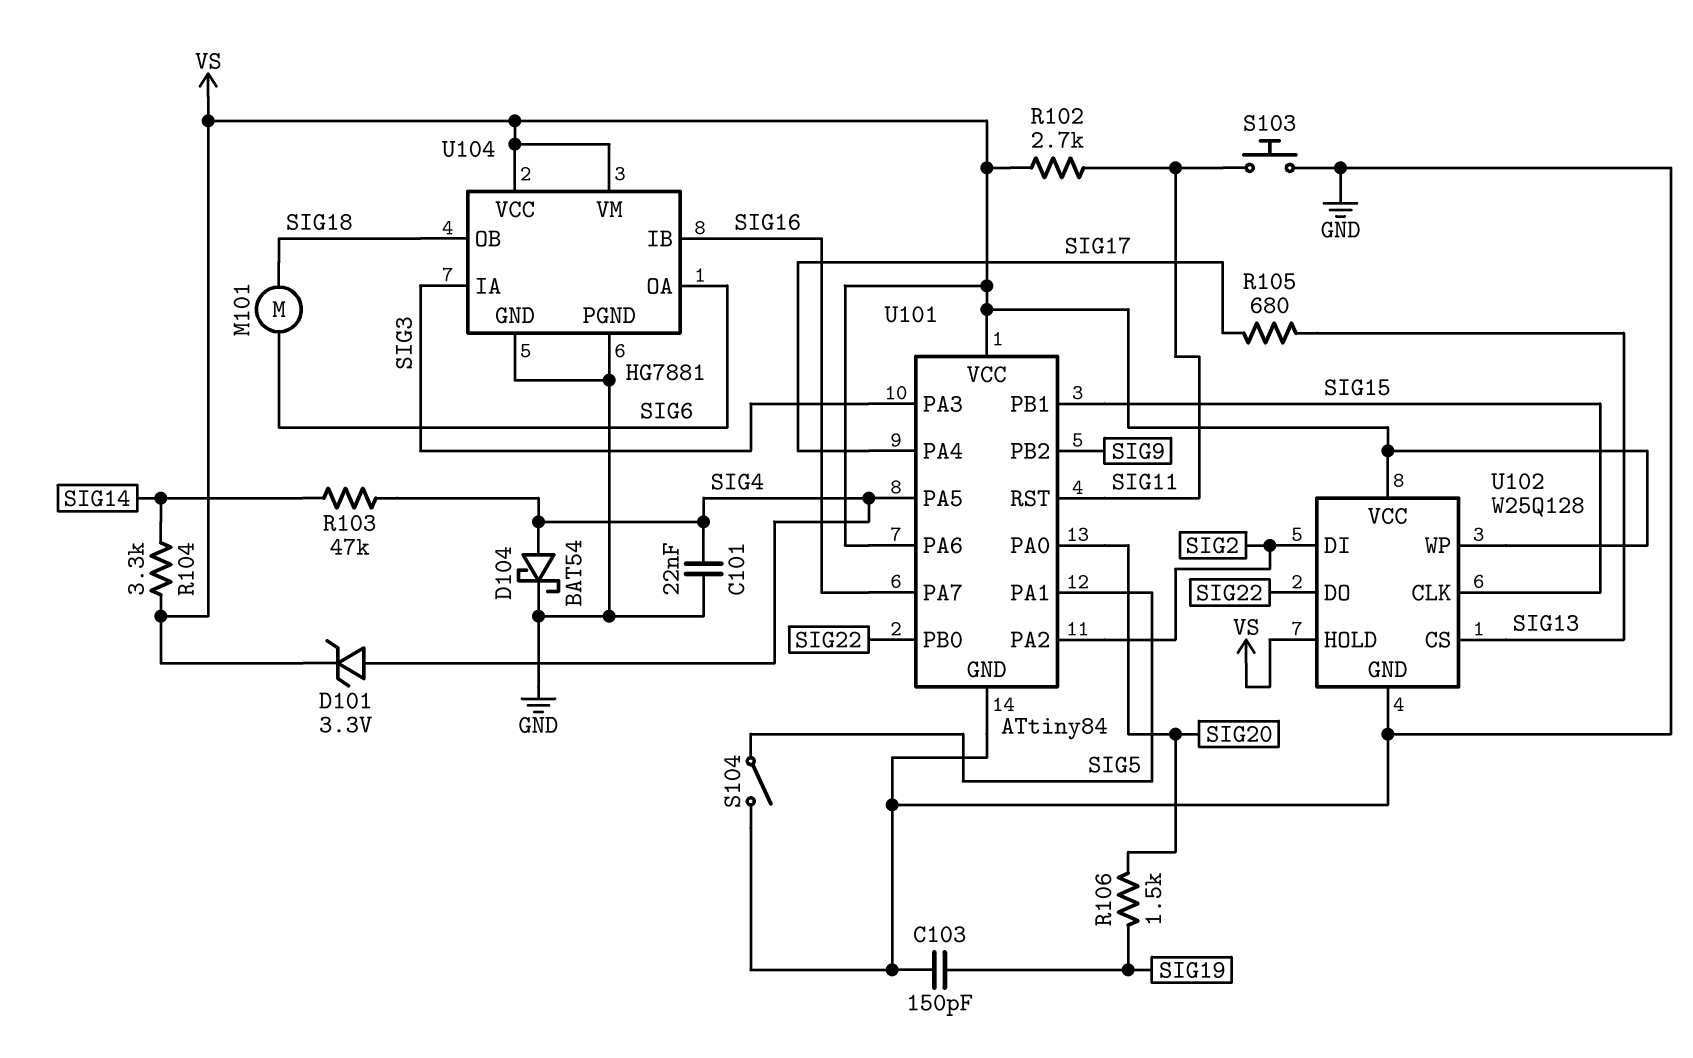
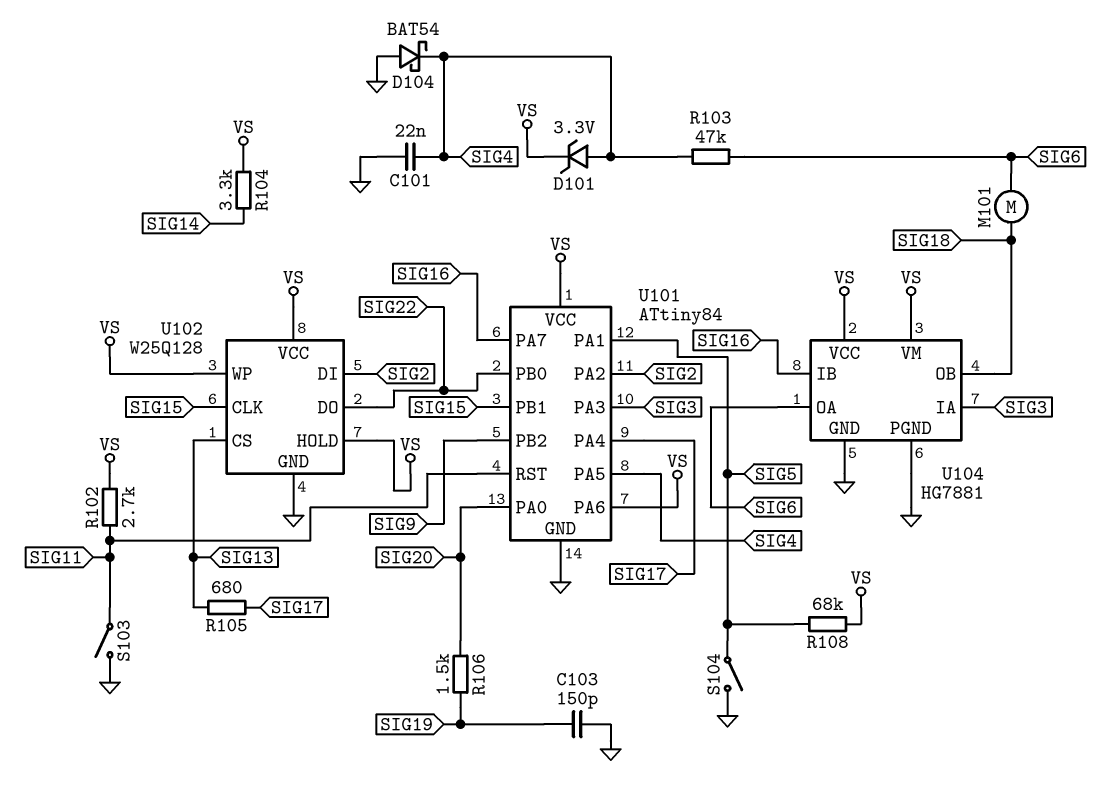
D104: schottky BAT54 (A SIG4, K GND) -> schottky BAT54 (A GND, K SIG4)
R103: 47k (SIG4, SIG14) -> 47k (SIG4, SIG6)
R108: none -> 68k (SIG5, VS)
S103: button (GND, SIG11) -> switch (GND, SIG11)

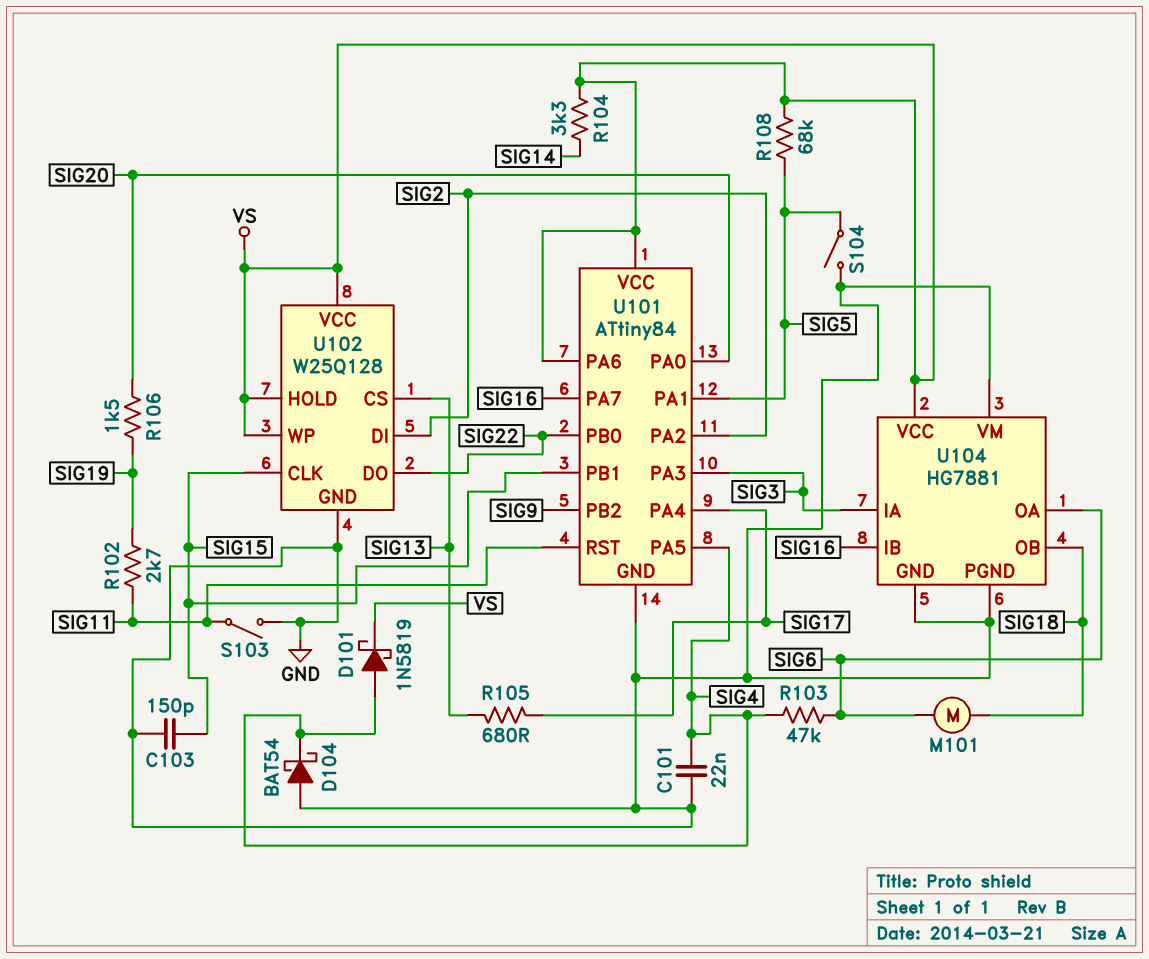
C103: 150pF (GND, SIG19) -> 150pF (GND, SIG15)
D101: zener 3.3V (A SIG4, K VS) -> schottky 1N5819 (A SIG4, K VS)
R102: 2.7k (SIG11, VS) -> 2.7k (SIG11, SIG19)
U104 pin VM: VS -> GND

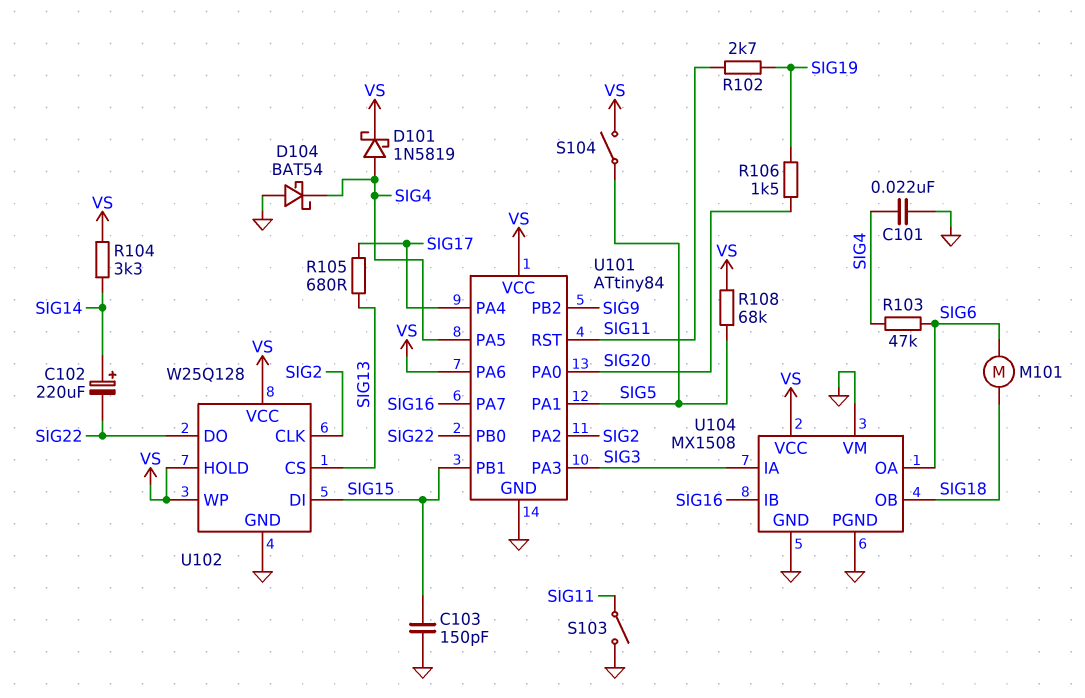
C102: none -> 220uF (plus SIG14, minus SIG22)
S104: switch (GND, SIG5) -> switch (SIG5, VS)
U102 pin CLK: SIG15 -> SIG2
U102 pin DI: SIG2 -> SIG15
U104: HG7881 -> MX1508

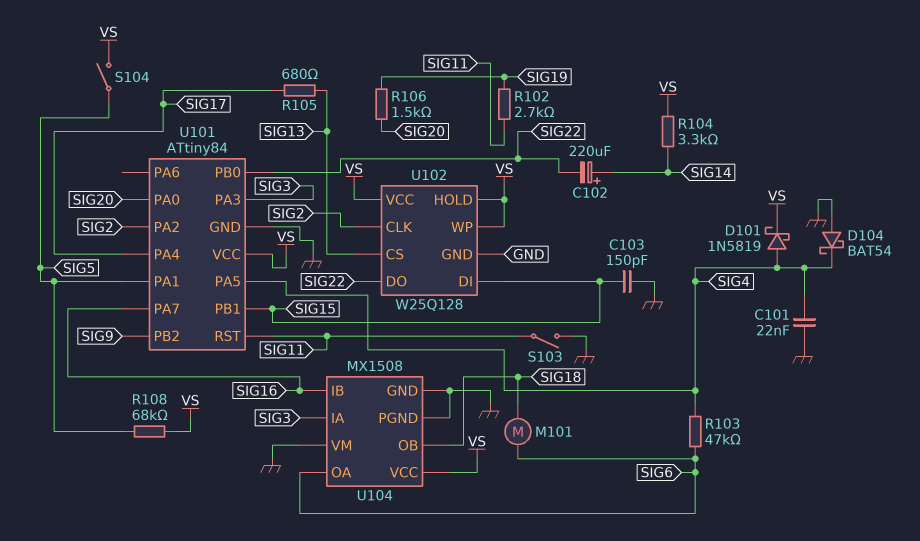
U101 pin PA6: VS -> none

